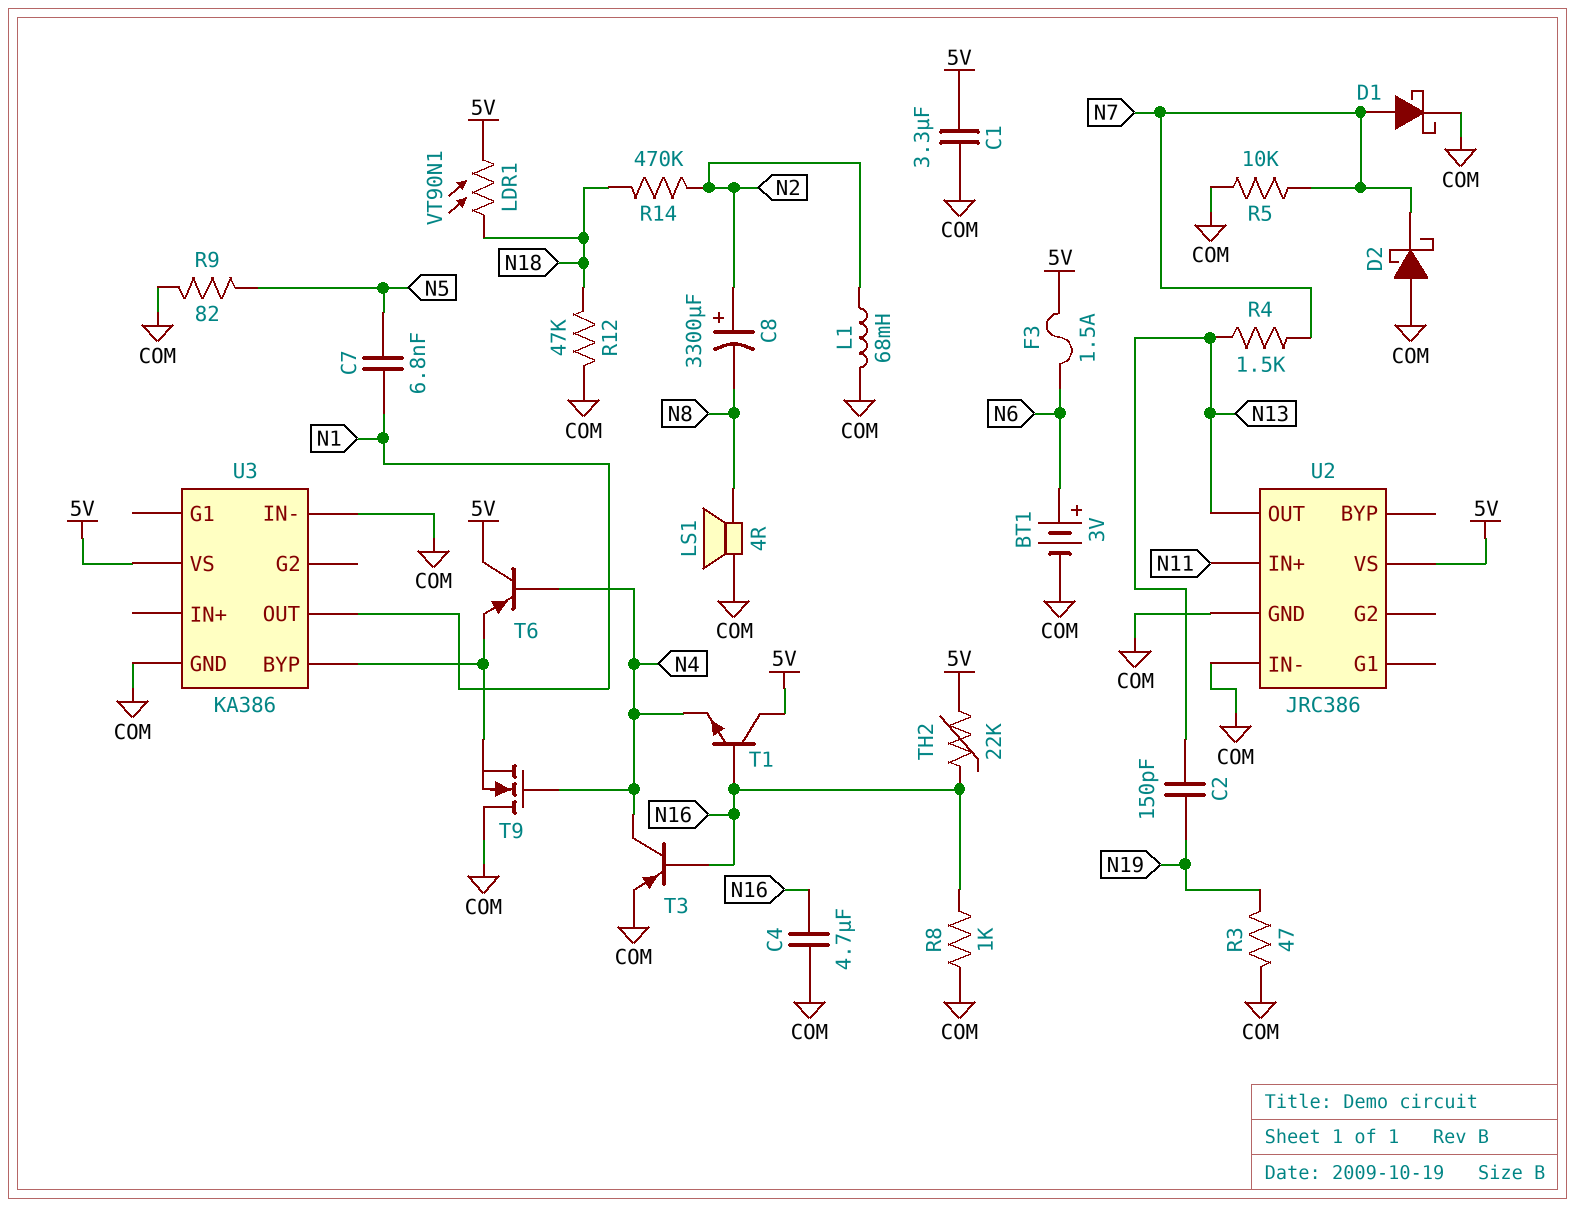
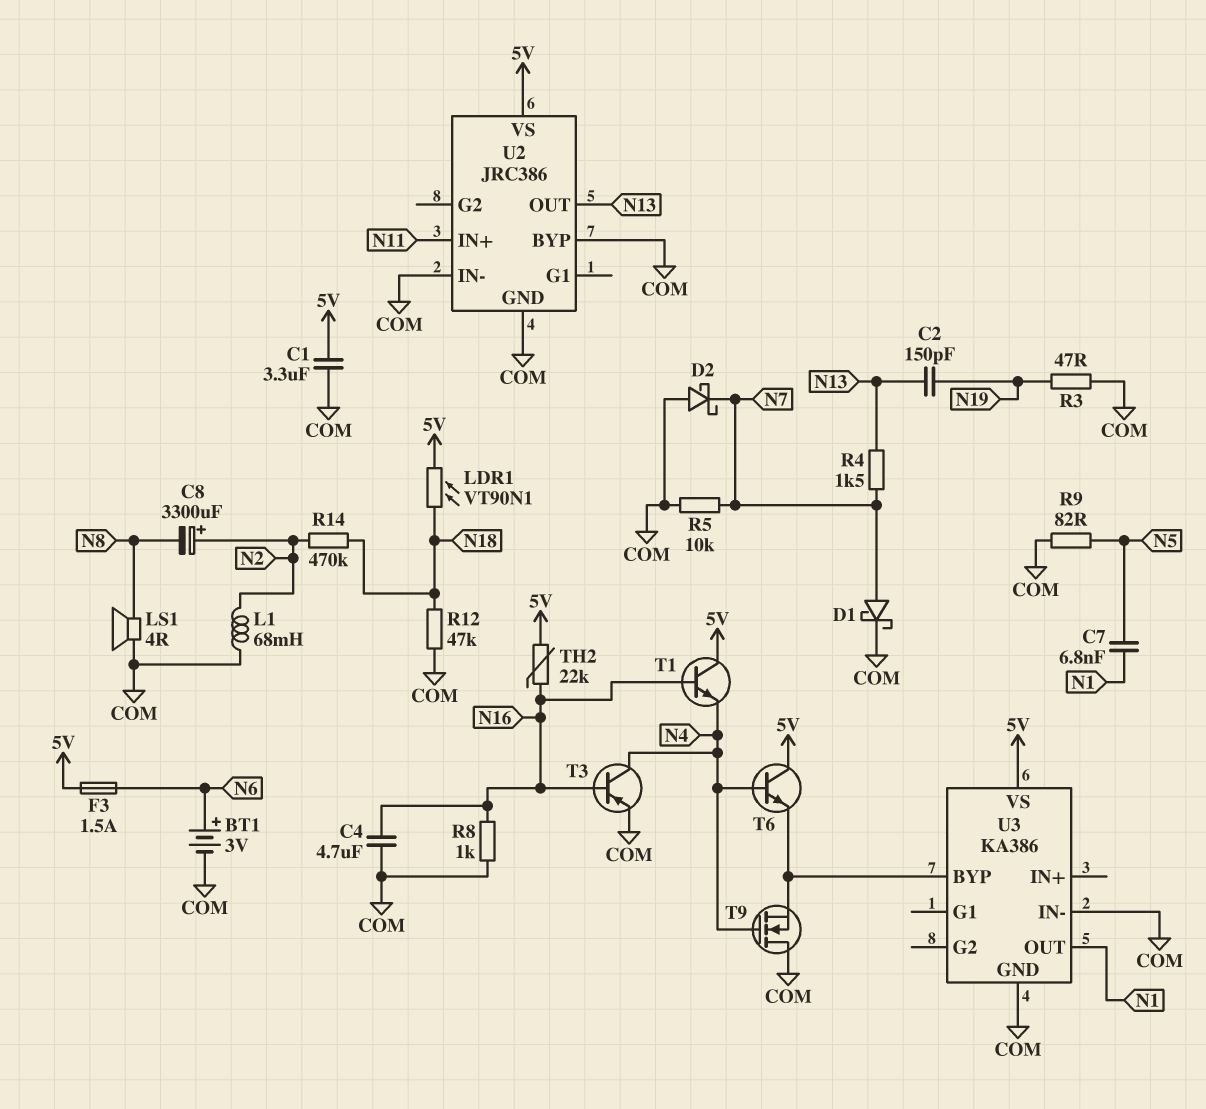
T6: PNP (B N4, C 5V, E U3/BYP) -> NPN (B N4, C 5V, E U3/BYP)
U2 pin BYP: none -> COM

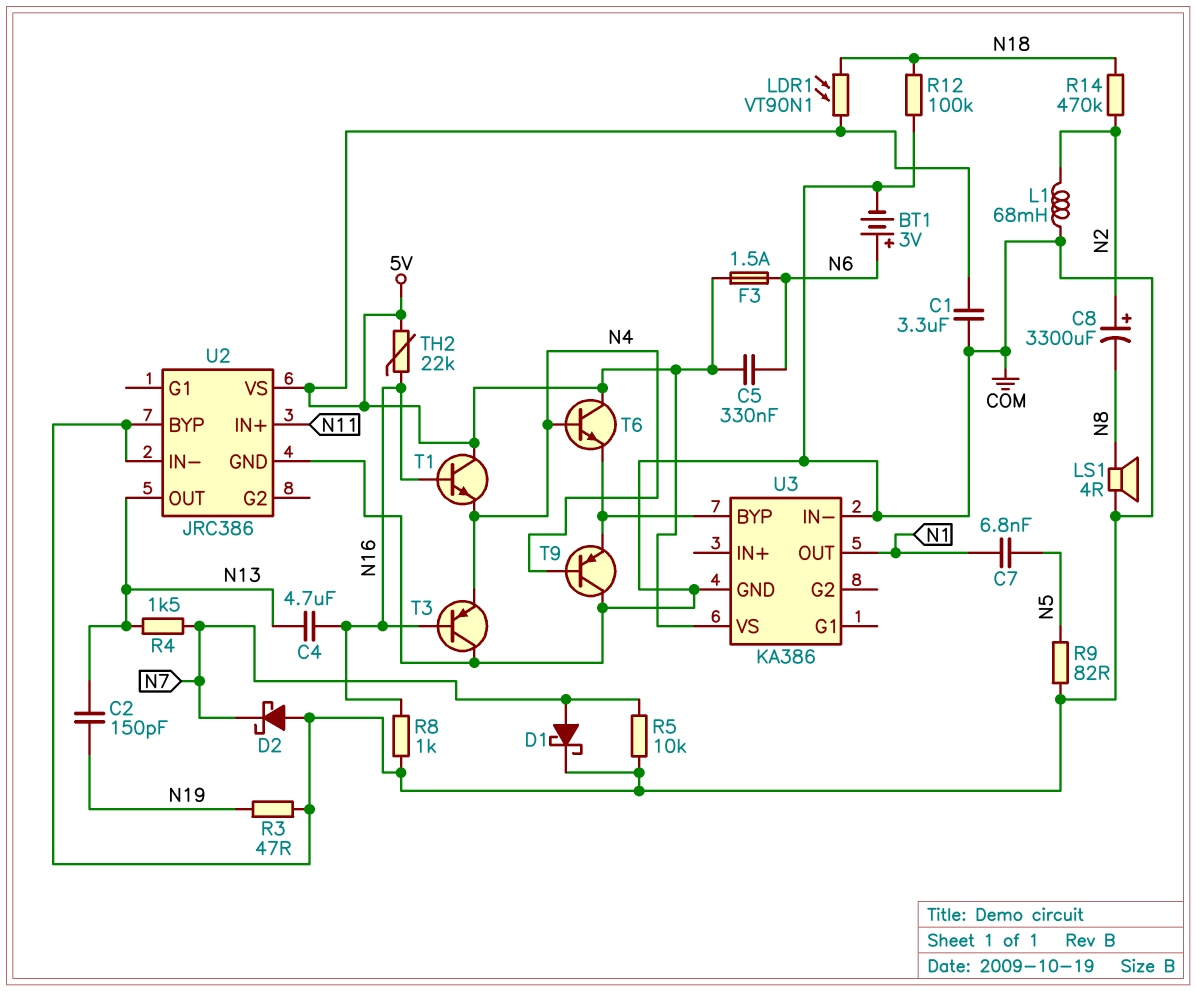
C4: 4.7uF (COM, N16) -> 4.7uF (N13, N16)
C5: none -> 330nF (5V, N6)
R12: 47k (COM, N18) -> 100k (COM, N18)
T3: PNP (B N16, C N4, E COM) -> PNP (B N16, C COM, E N4)
T9: NMOS (G N4, D COM, S U3/BYP) -> PNP (B N4, C COM, E U3/BYP)

